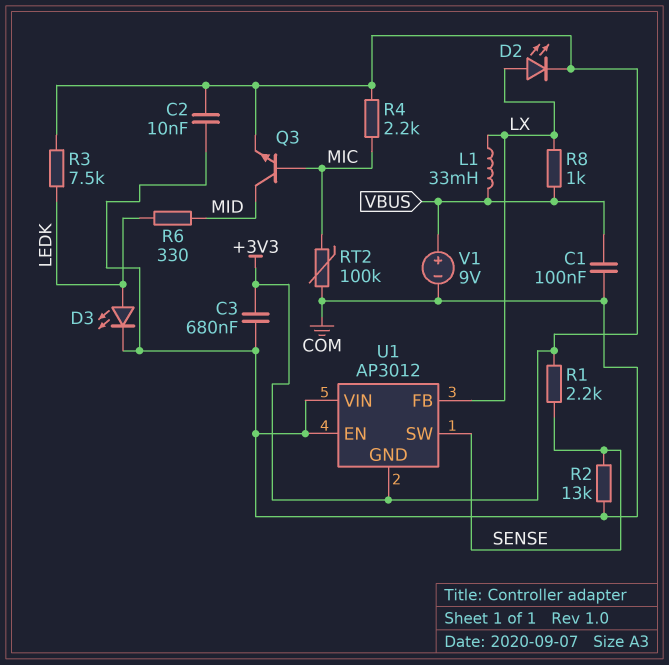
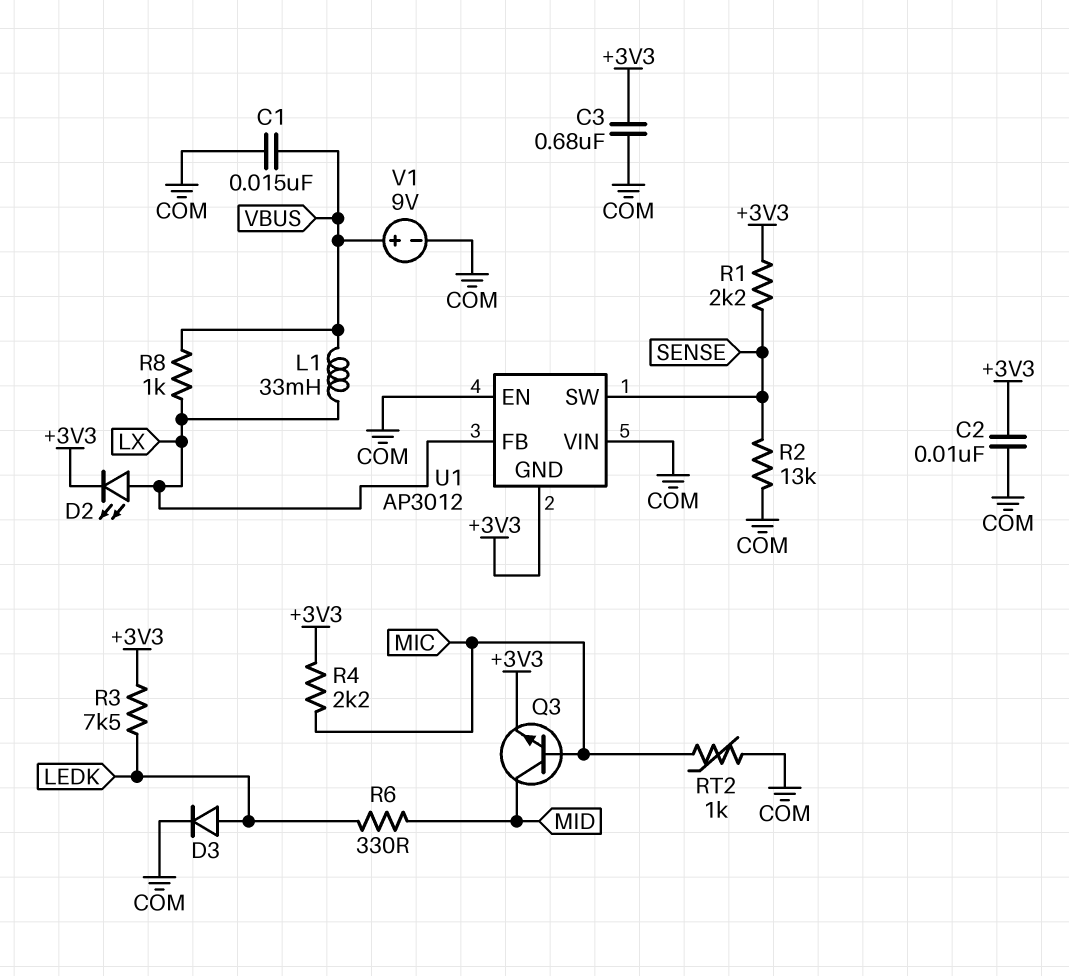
C1: 100nF (COM, VBUS) -> 15nF (COM, VBUS)
D3: LED (A LEDK, K COM) -> diode (A LEDK, K COM)
RT2: 100k (COM, MIC) -> 1k (COM, MIC)

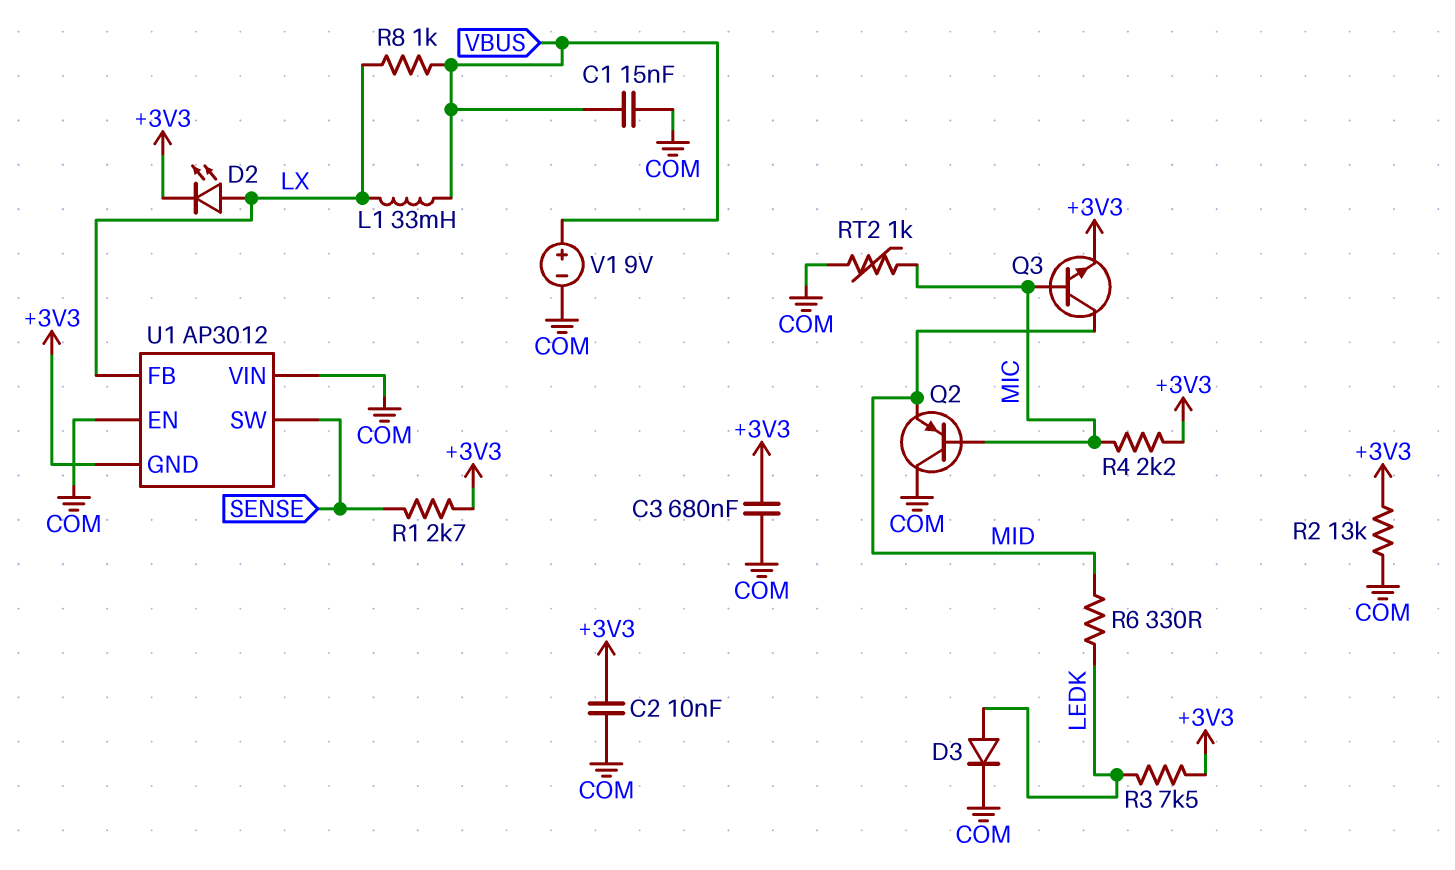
Q2: none -> PNP (B MIC, C COM, E MID)
R1: 2.2k (+3V3, SENSE) -> 2.7k (+3V3, SENSE)
R2: 13k (COM, SENSE) -> 13k (+3V3, COM)

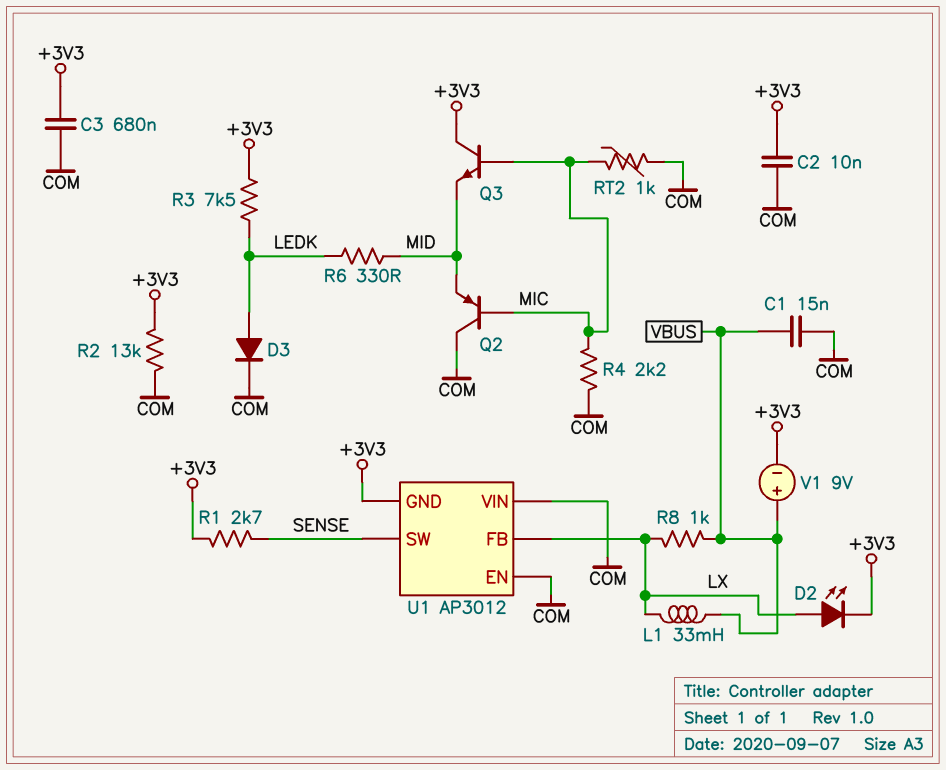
Q3: NPN (B MIC, C MID, E +3V3) -> NPN (B MIC, C +3V3, E MID)
R4: 2.2k (+3V3, MIC) -> 2.2k (COM, MIC)
V1: 9V (plus VBUS, minus COM) -> 9V (plus VBUS, minus +3V3)

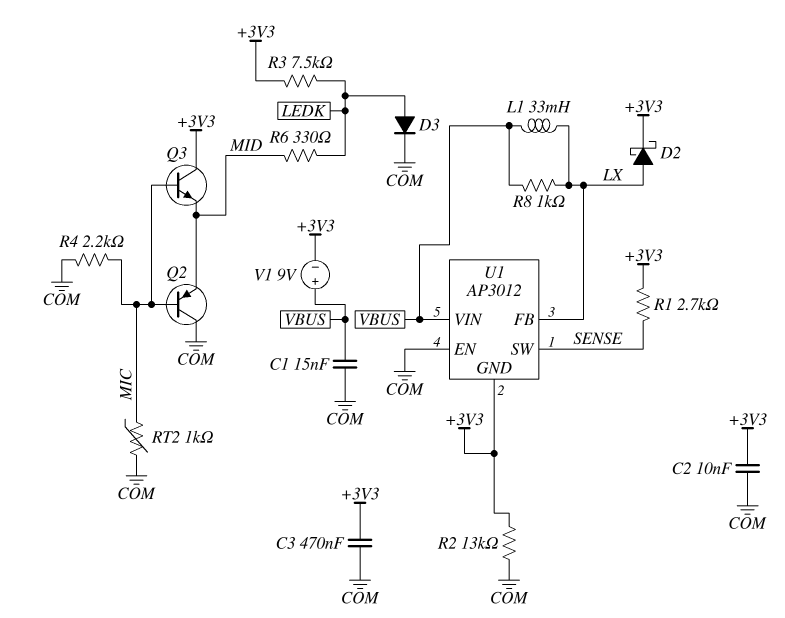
C3: 680nF (+3V3, COM) -> 470nF (+3V3, COM)
D2: LED (A LX, K +3V3) -> schottky (A LX, K +3V3)
U1 pin VIN: COM -> VBUS

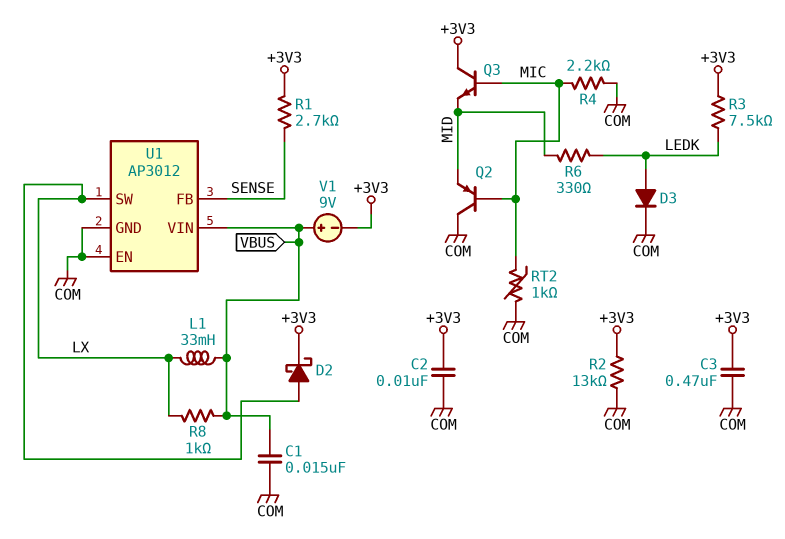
U1 pin FB: LX -> SENSE
U1 pin GND: +3V3 -> COM
U1 pin SW: SENSE -> LX

